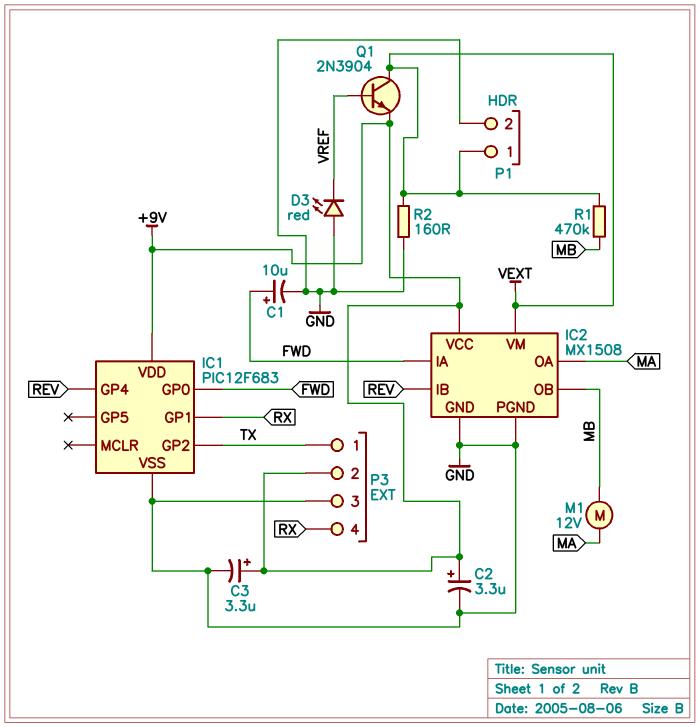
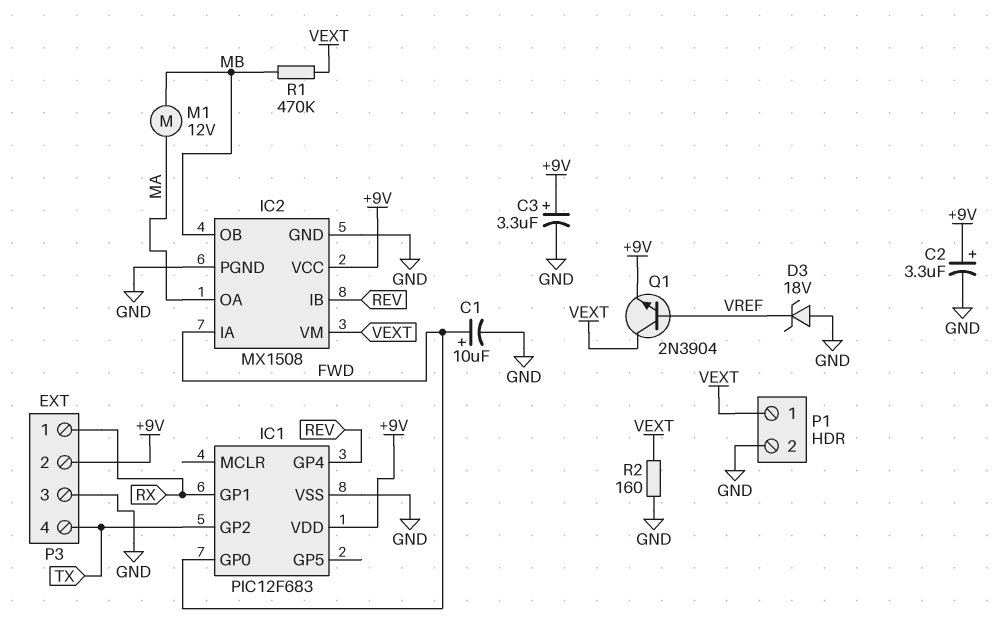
D3: LED red (A GND, K VREF) -> zener 18V (A GND, K VREF)
P3 pin 1: TX -> RX
P3 pin 4: RX -> TX

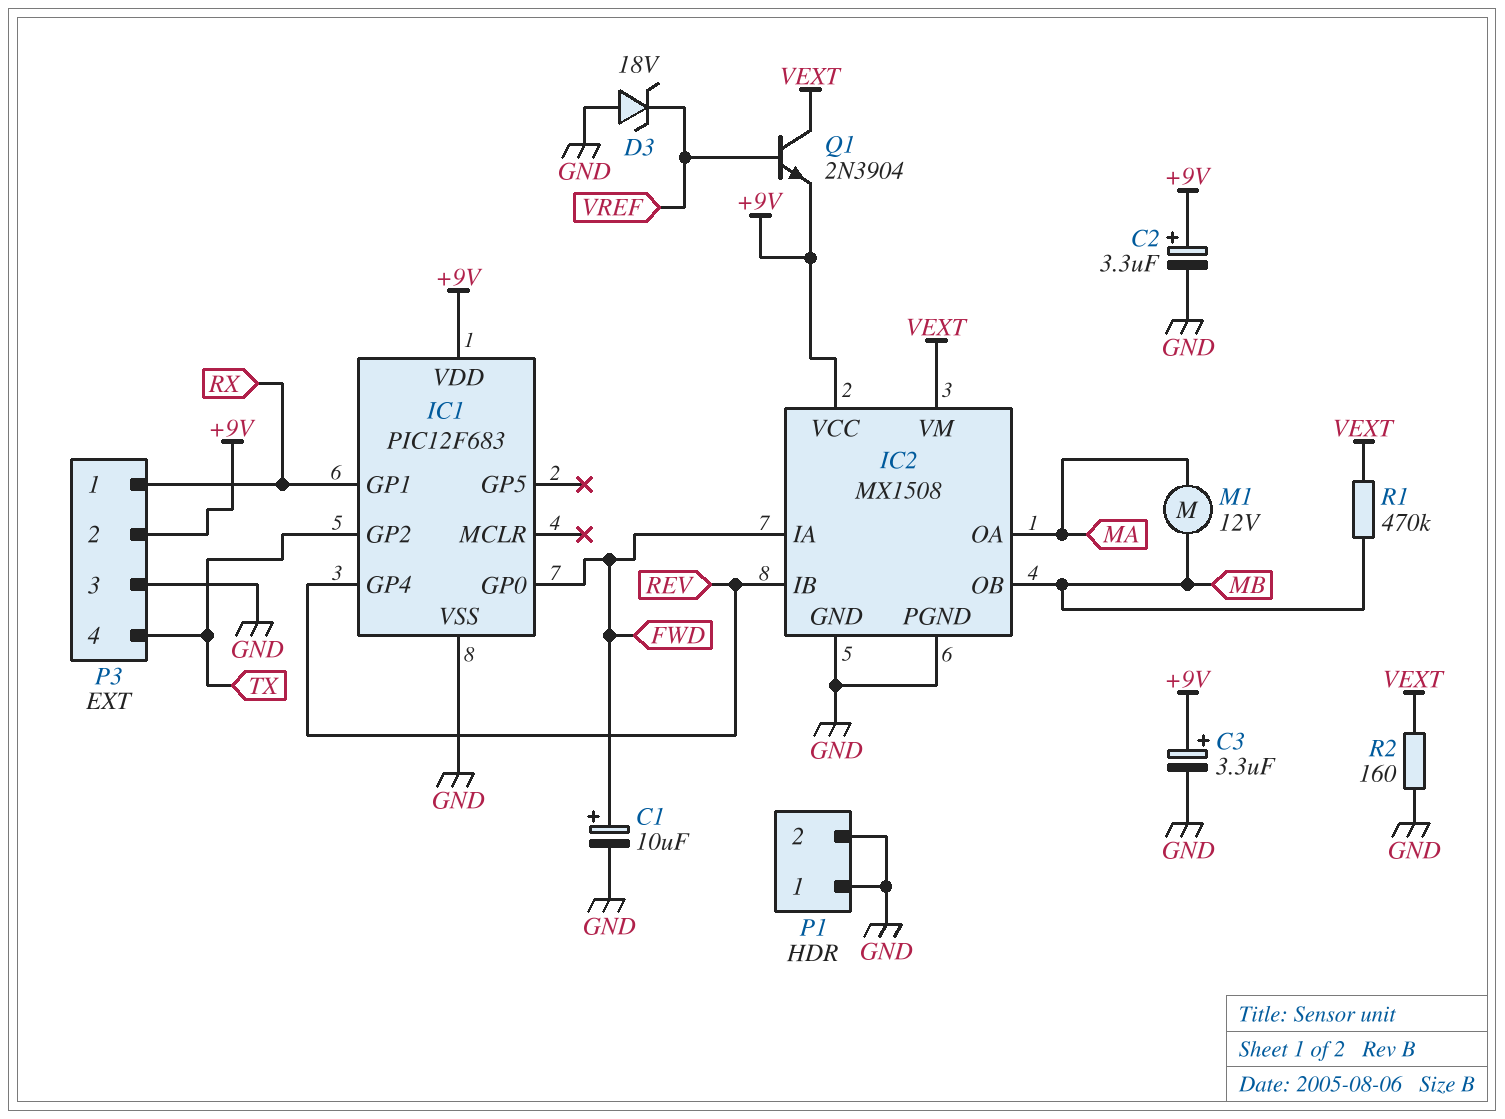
P1 pin 1: VEXT -> GND

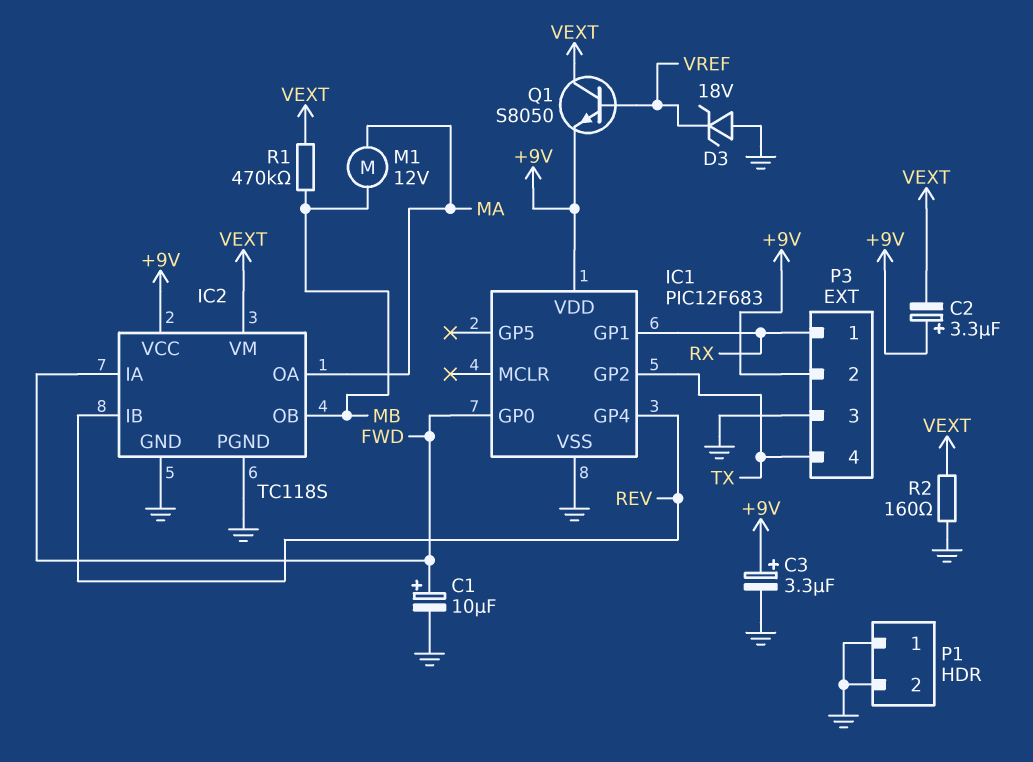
C2: 3.3uF (plus +9V, minus GND) -> 3.3uF (plus +9V, minus VEXT)
IC2: MX1508 -> TC118S
Q1: NPN 2N3904 (B VREF, C VEXT, E +9V) -> NPN S8050 (B VREF, C VEXT, E +9V)

